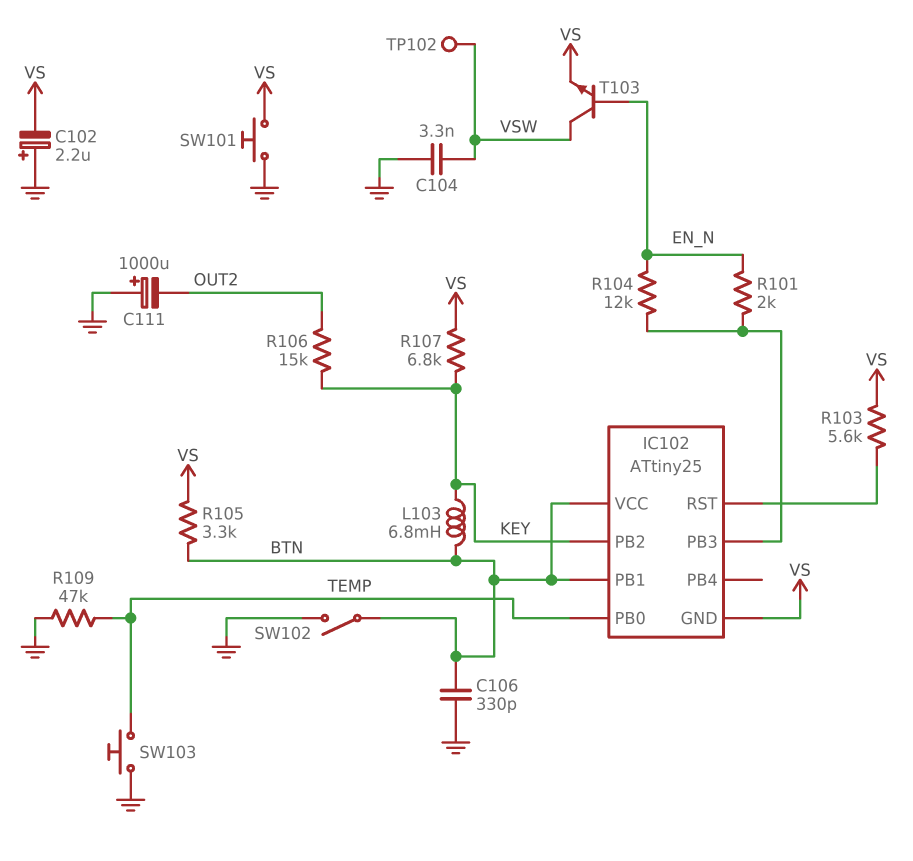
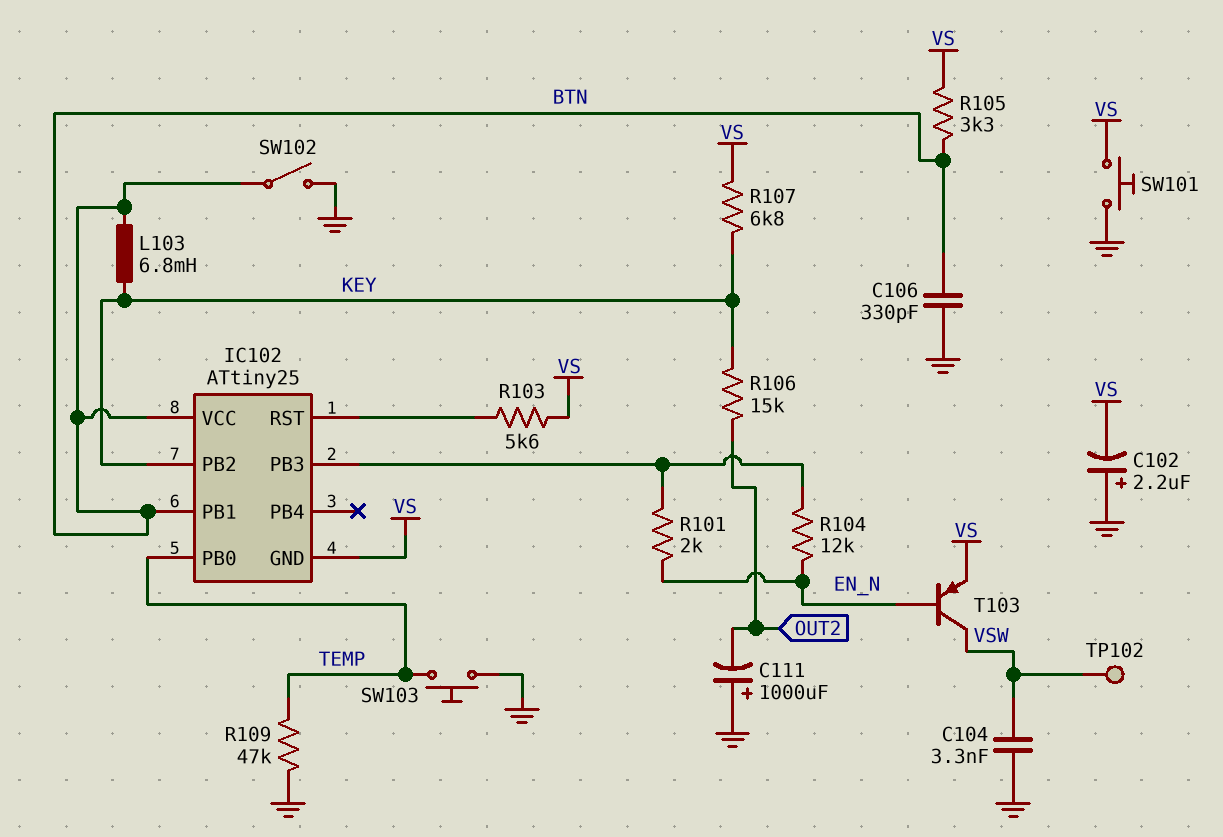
T103: NPN (B EN_N, C VSW, E VS) -> PNP (B EN_N, C VSW, E VS)

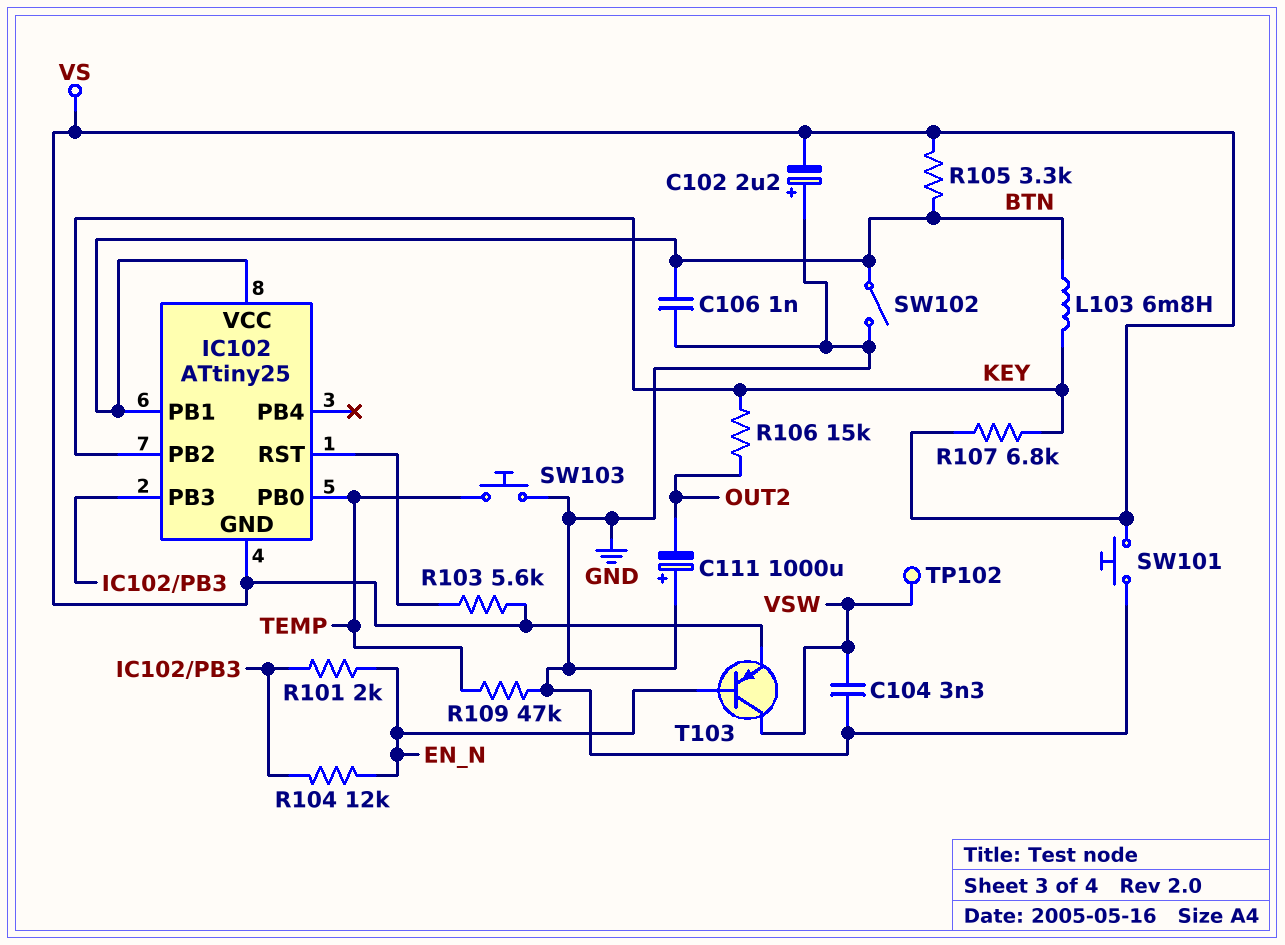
C106: 330pF (BTN, GND) -> 1nF (BTN, GND)

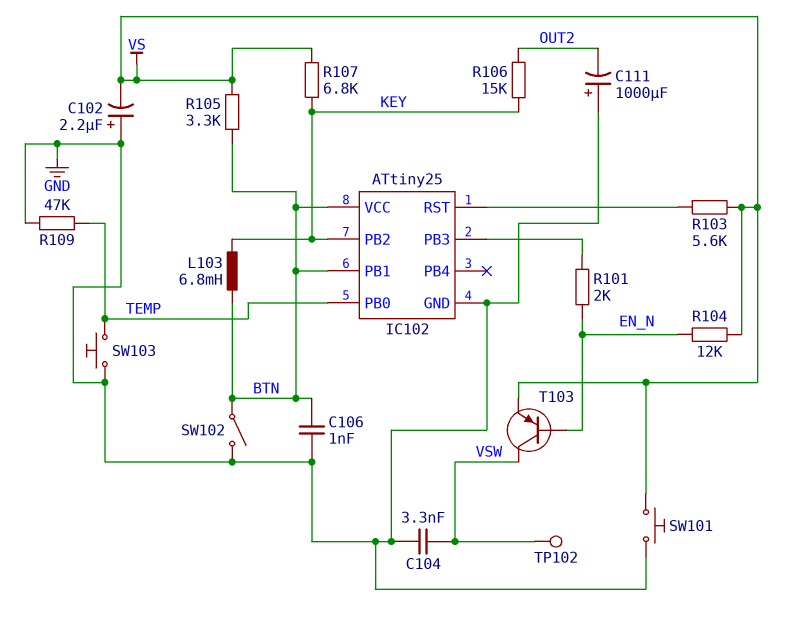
IC102 pin GND: VS -> GND
R104: 12k (EN_N, IC102/PB3) -> 12k (EN_N, VS)

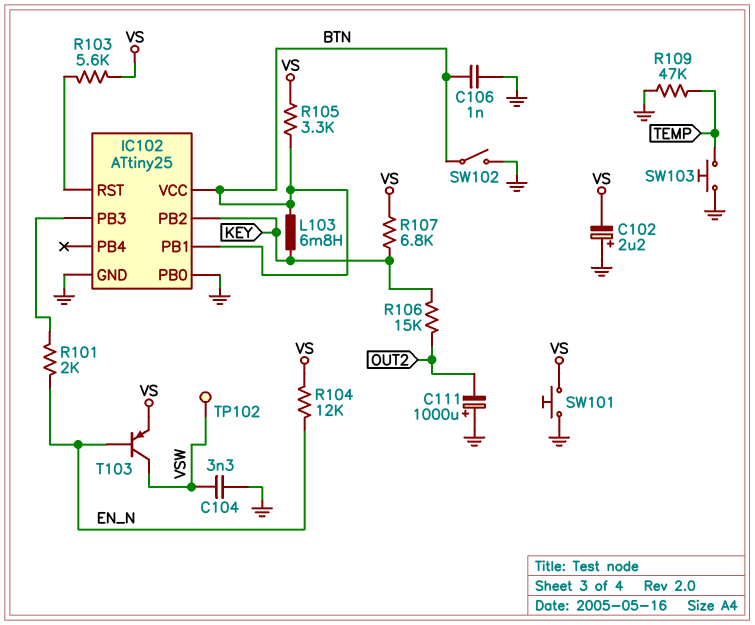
IC102 pin PB0: TEMP -> GND

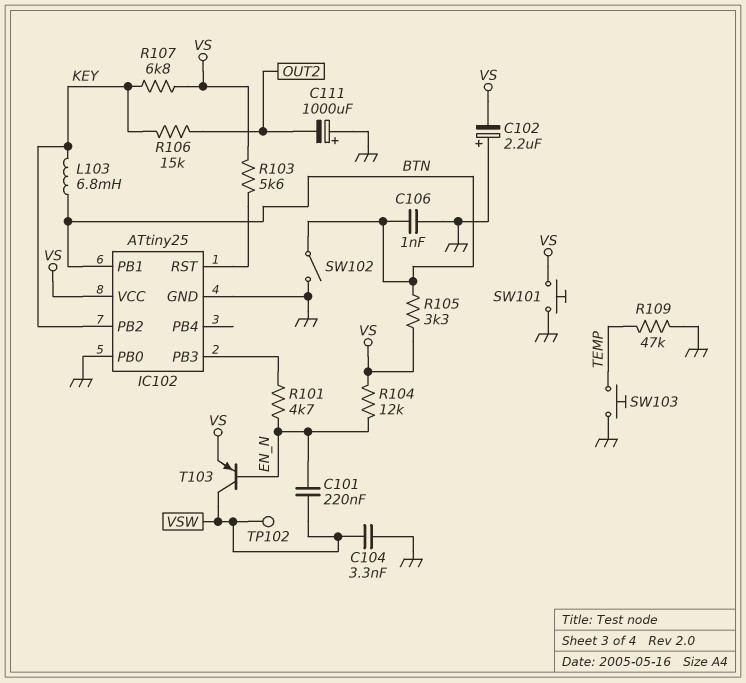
C101: none -> 220nF (EN_N, VSW)
IC102 pin VCC: BTN -> VS
R101: 2k (EN_N, IC102/PB3) -> 4.7k (EN_N, IC102/PB3)

